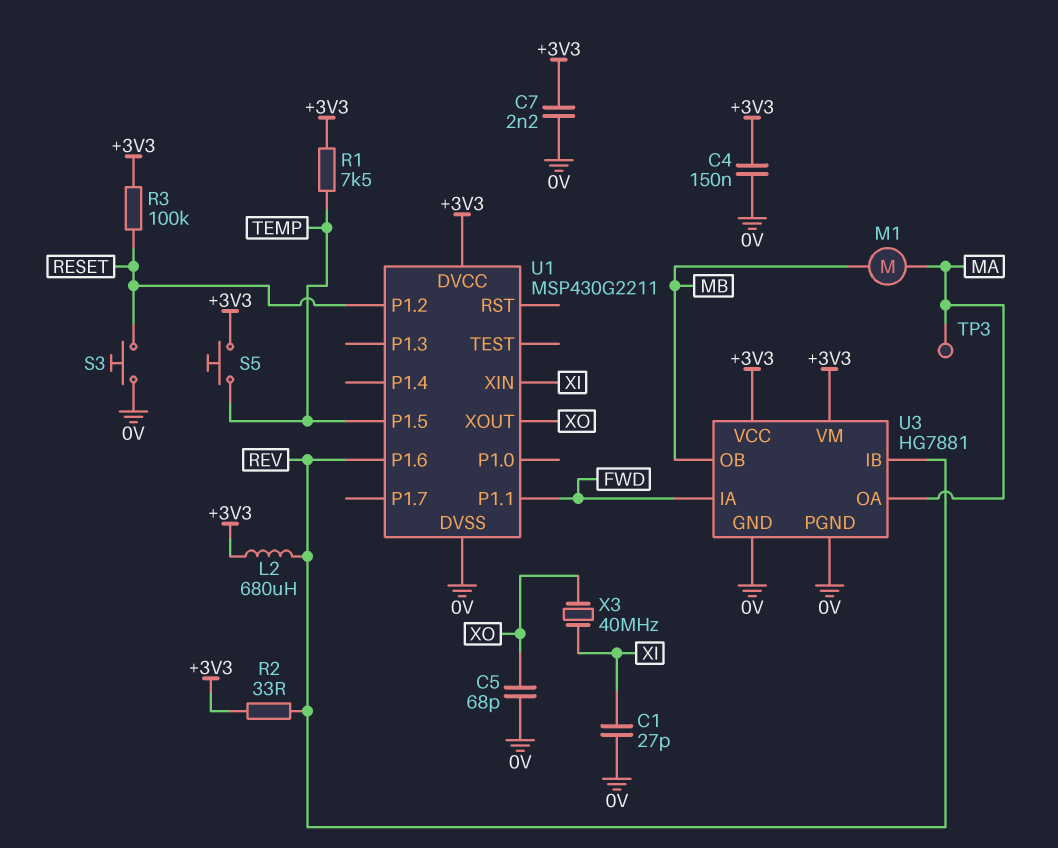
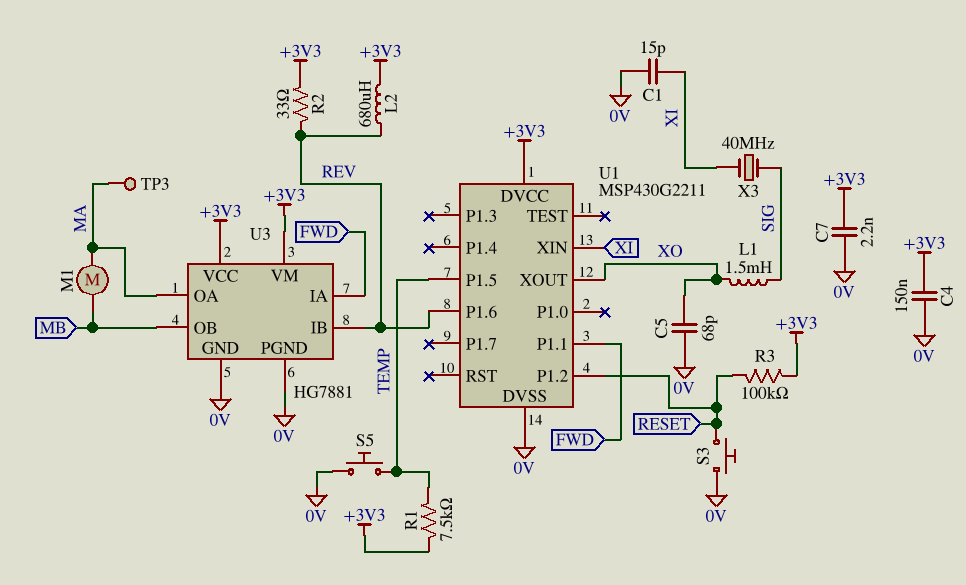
C1: 27pF (0V, XI) -> 15pF (0V, XI)
L1: none -> 1.5mH (SIG, XO)
S5: button (+3V3, TEMP) -> button (0V, TEMP)
X3: 40MHz (XI, XO) -> 40MHz (SIG, XI)

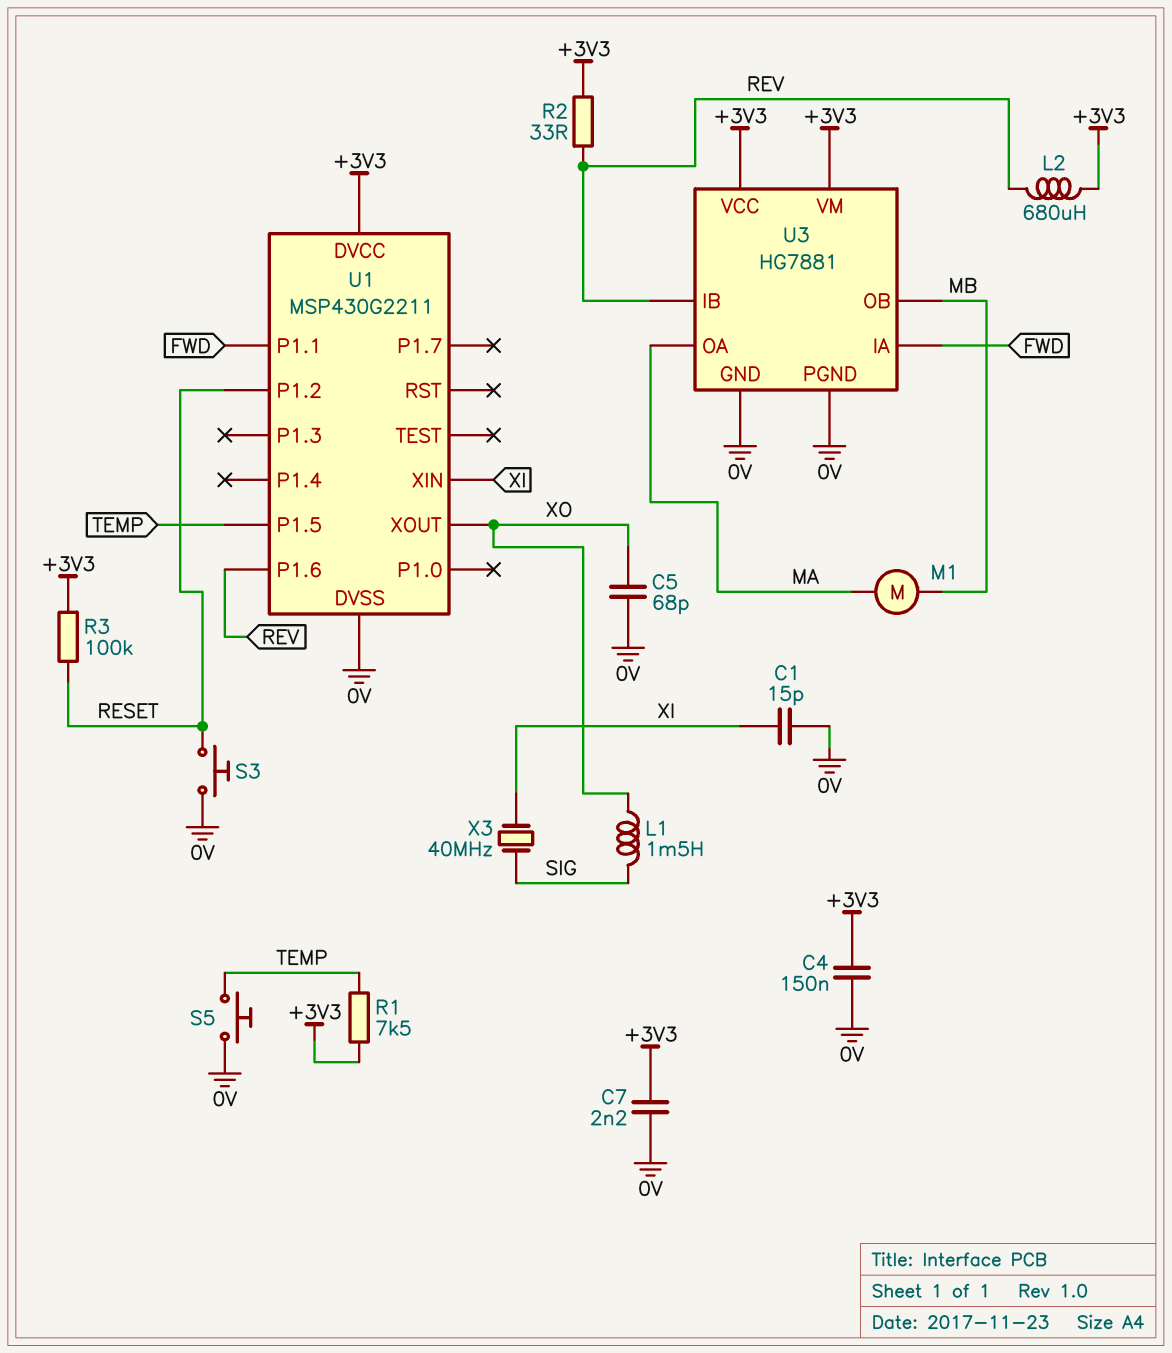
TP3: test point (MA) -> none

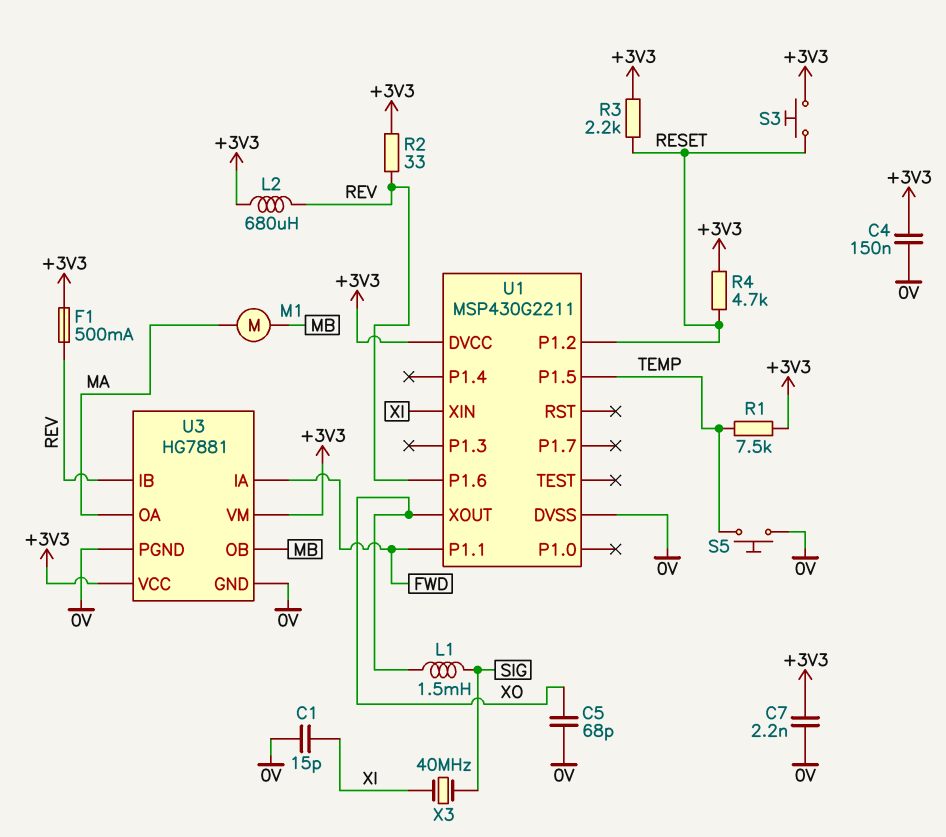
F1: none -> 500mA (+3V3, REV)
R3: 100k (+3V3, RESET) -> 2.2k (+3V3, RESET)
R4: none -> 4.7k (+3V3, RESET)
S3: button (0V, RESET) -> button (+3V3, RESET)

